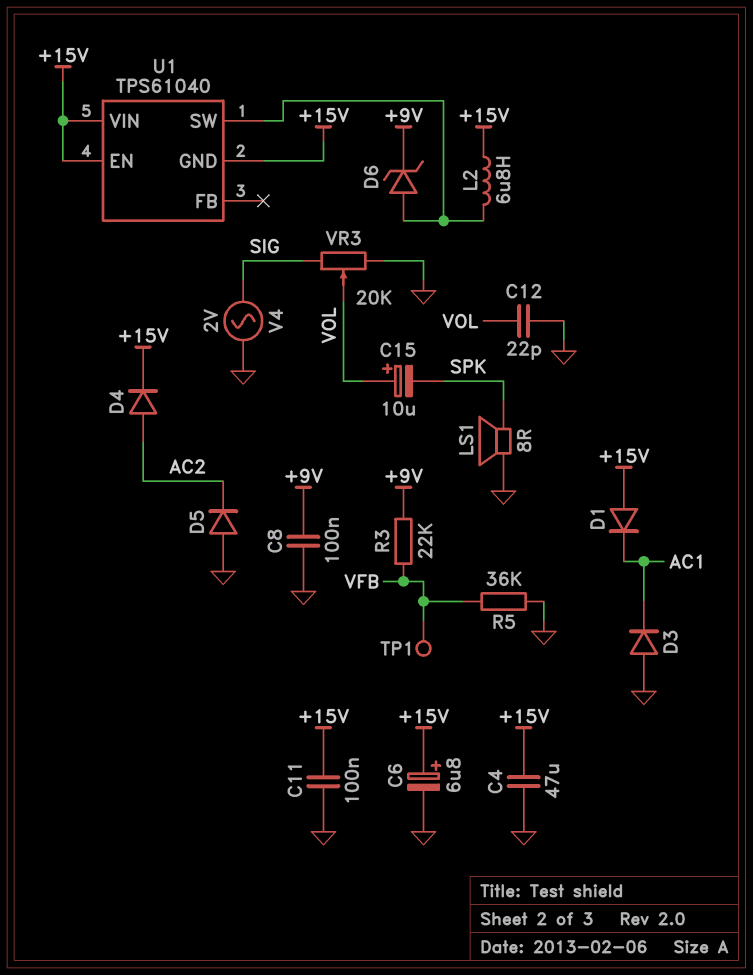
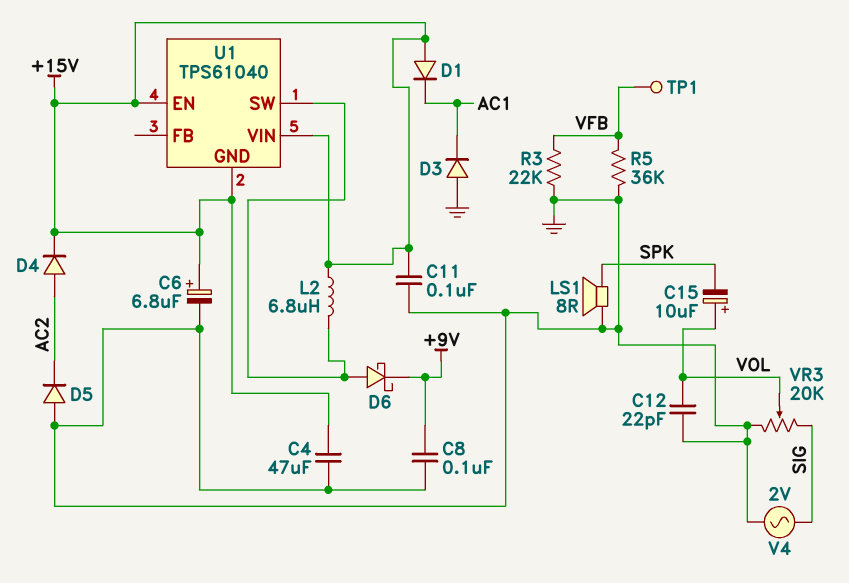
D6: zener (A U1/SW, K +9V) -> schottky (A U1/SW, K +9V)
R3: 22k (+9V, VFB) -> 22k (GND, VFB)

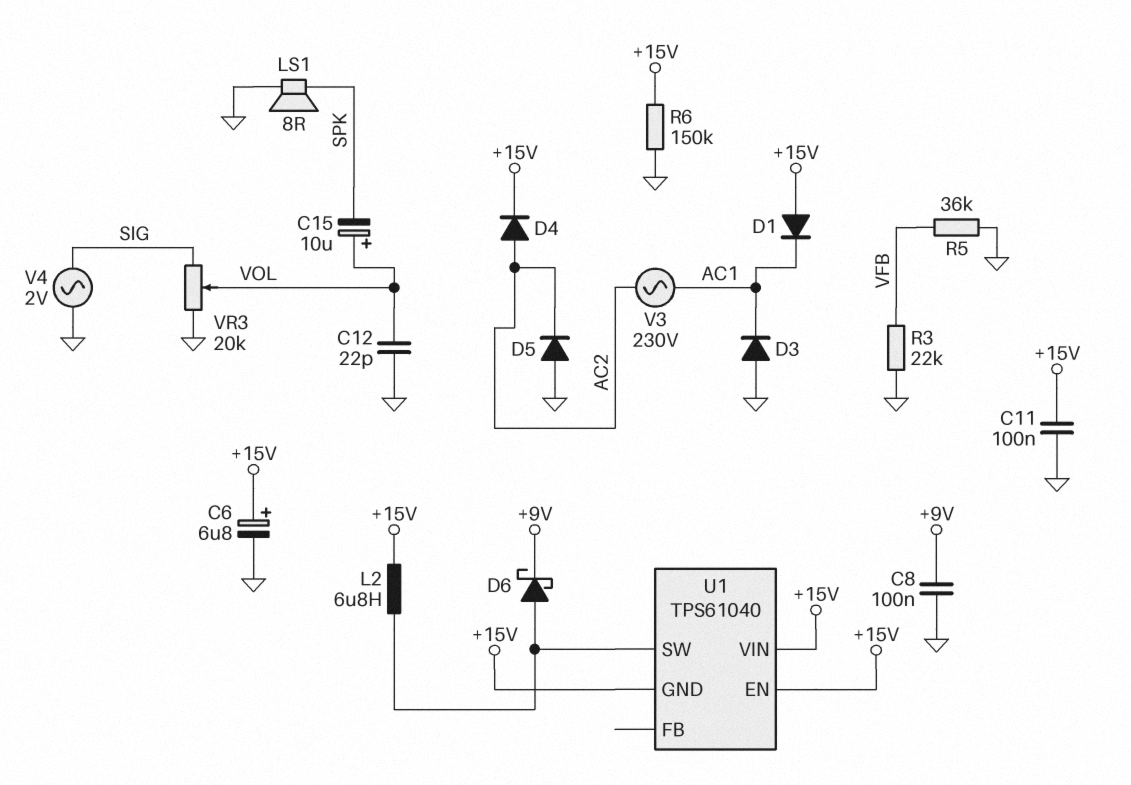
C4: 47uF (+15V, GND) -> none
R6: none -> 150k (+15V, GND)
TP1: test point (VFB) -> none
V3: none -> AC 230V (AC1, AC2)

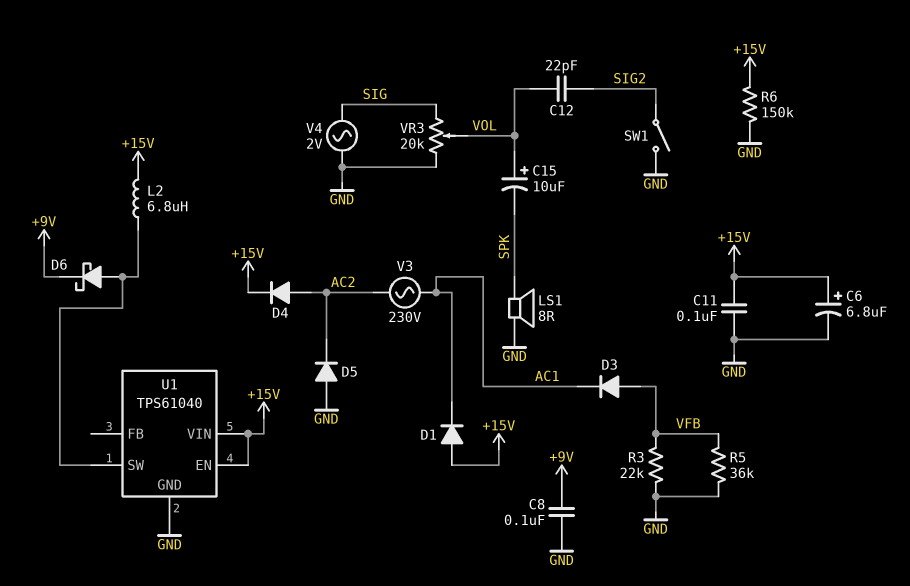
C12: 22pF (GND, VOL) -> 22pF (SIG2, VOL)
D3: diode (A GND, K AC1) -> diode (A VFB, K AC1)
SW1: none -> switch (GND, SIG2)
U1 pin GND: +15V -> GND

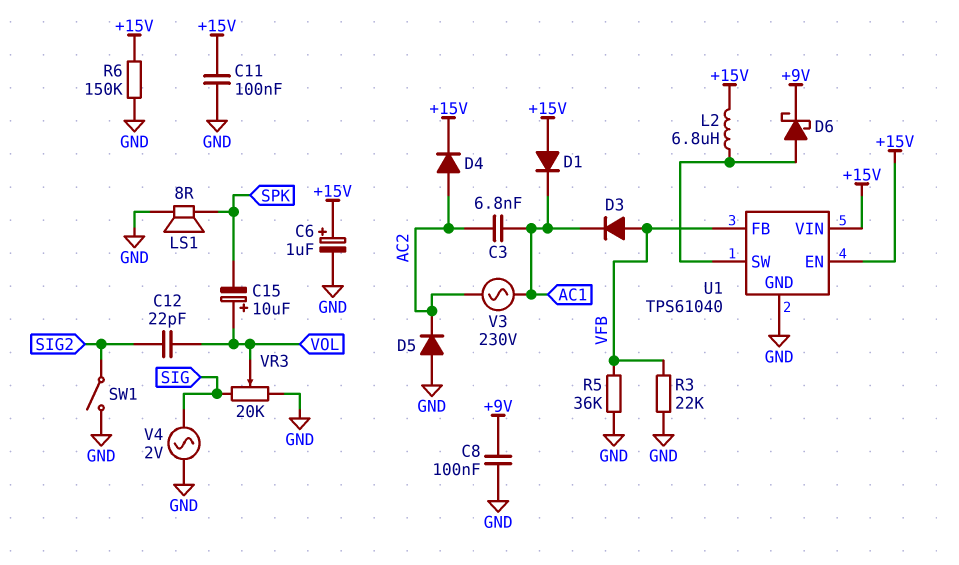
C3: none -> 6.8nF (AC1, AC2)
C6: 6.8uF (plus +15V, minus GND) -> 1uF (plus +15V, minus GND)
U1 pin FB: none -> VFB

